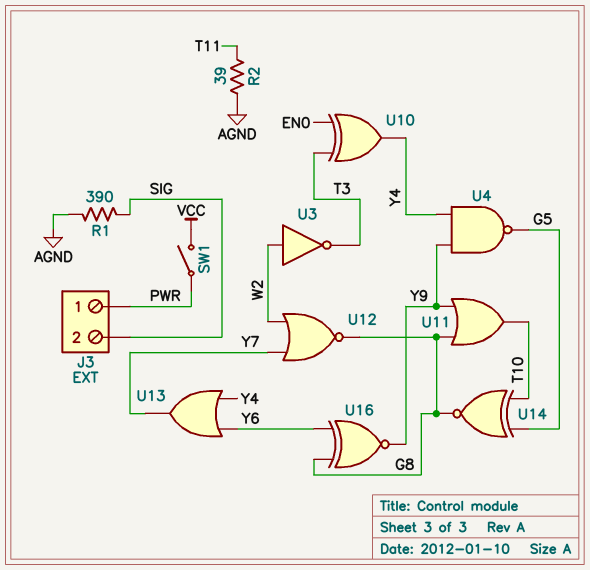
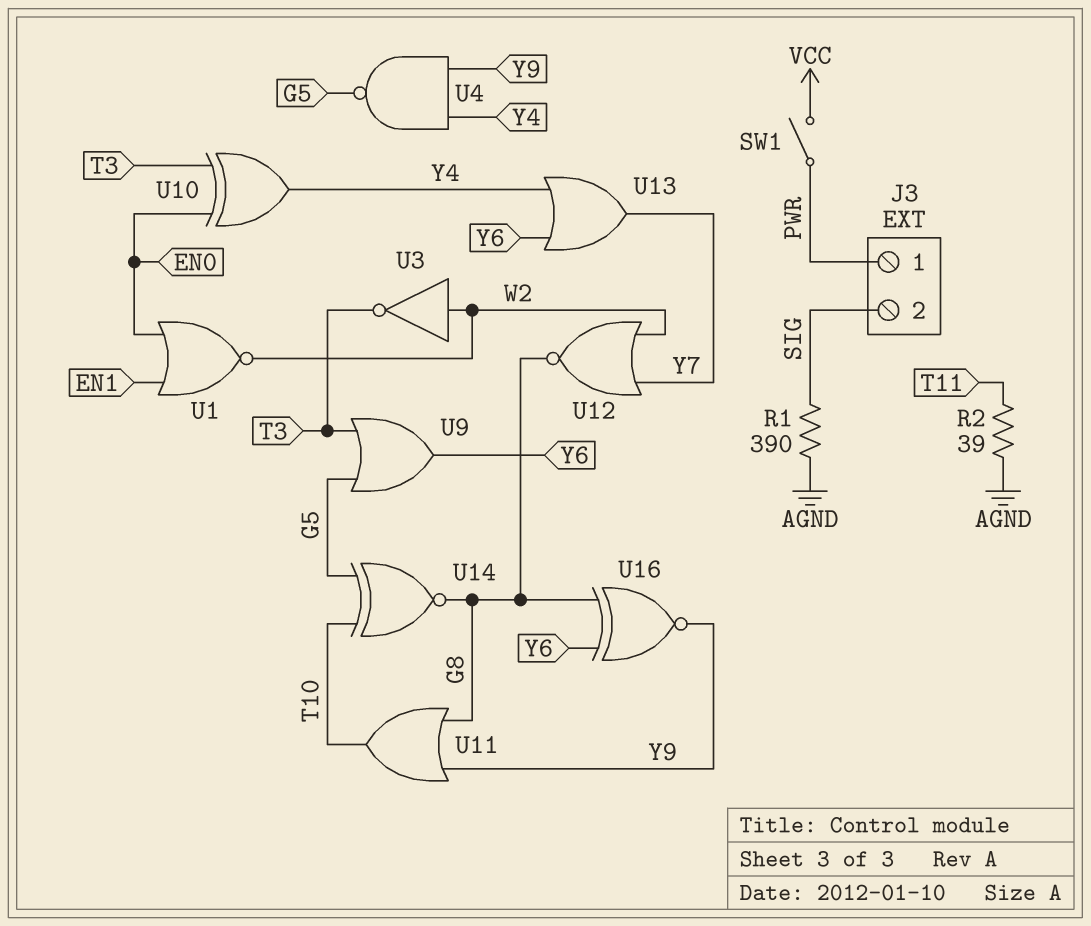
U1: none -> NOR (in EN0, in EN1, out W2)
U9: none -> OR (in G5, in T3, out Y6)

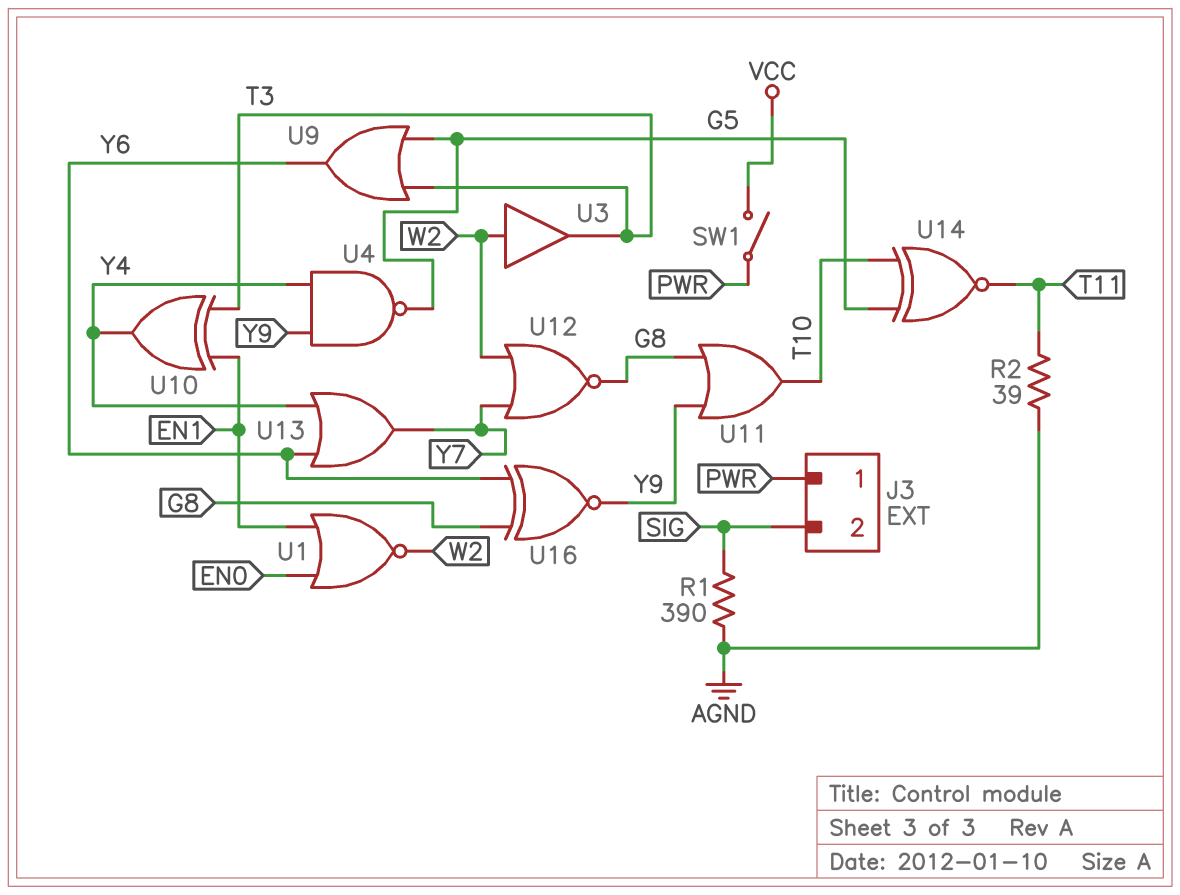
U3: NOT (in W2, out T3) -> buffer (in W2, out T3)
U10: XOR (in EN0, in T3, out Y4) -> XOR (in EN1, in T3, out Y4)
U14: XNOR (in G5, in T10, out G8) -> XNOR (in G5, in T10, out T11)

